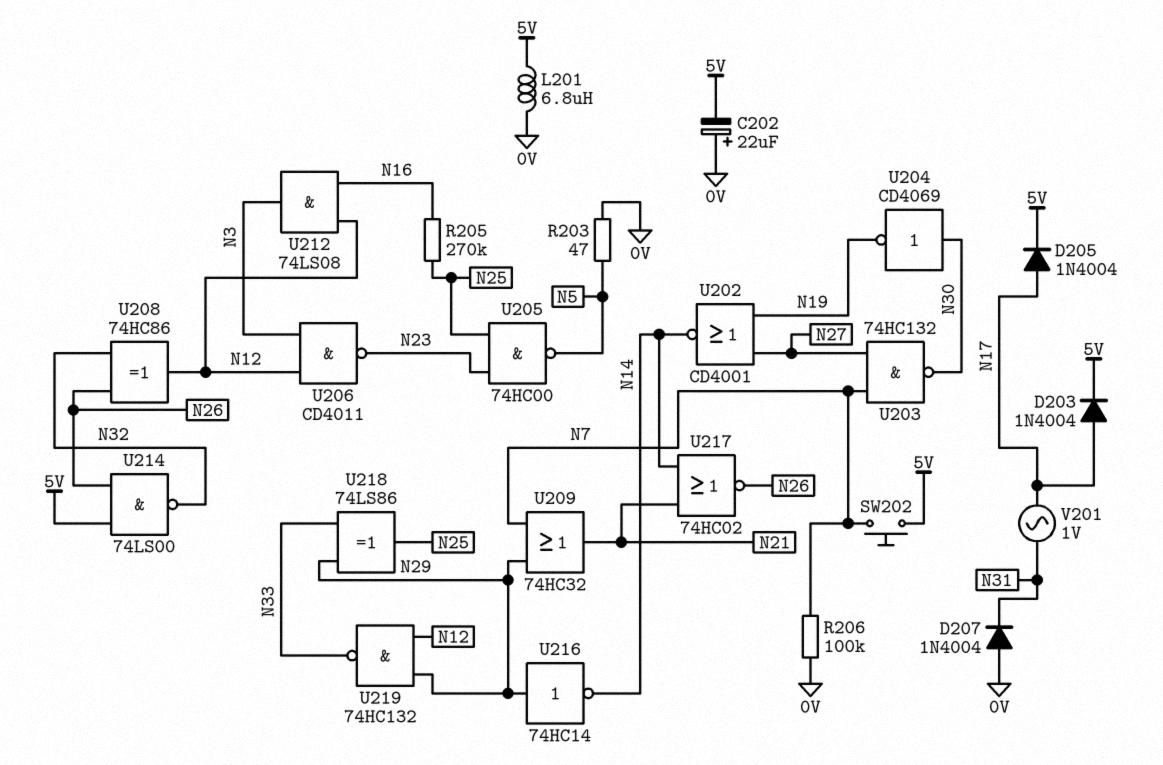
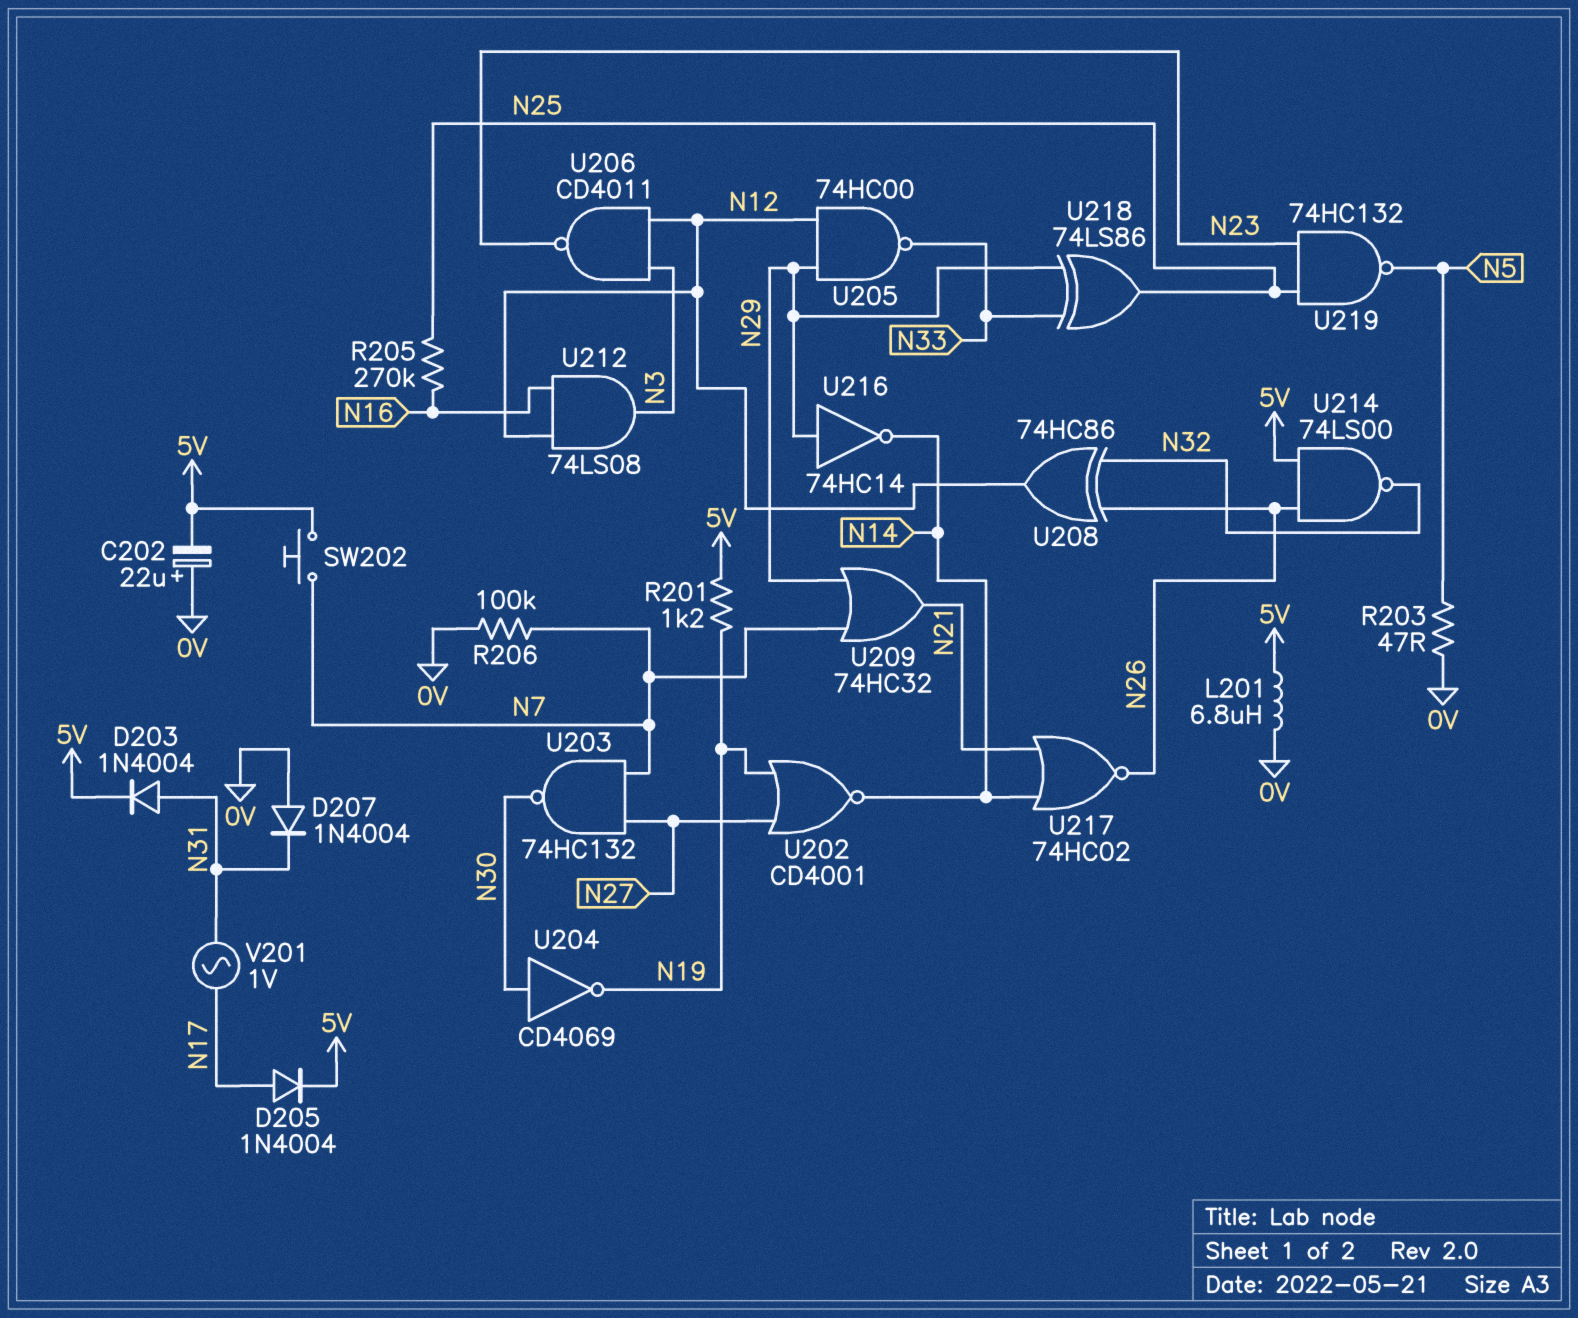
D203: diode 1N4004 (A N17, K 5V) -> diode 1N4004 (A N31, K 5V)
R201: none -> 1.2k (5V, N19)
U205: NAND 74HC00 (in N23, in N25, out N5) -> NAND 74HC00 (in N12, in N29, out N33)
U219: NAND 74HC132 (in N12, in N29, out N33) -> NAND 74HC132 (in N23, in N25, out N5)

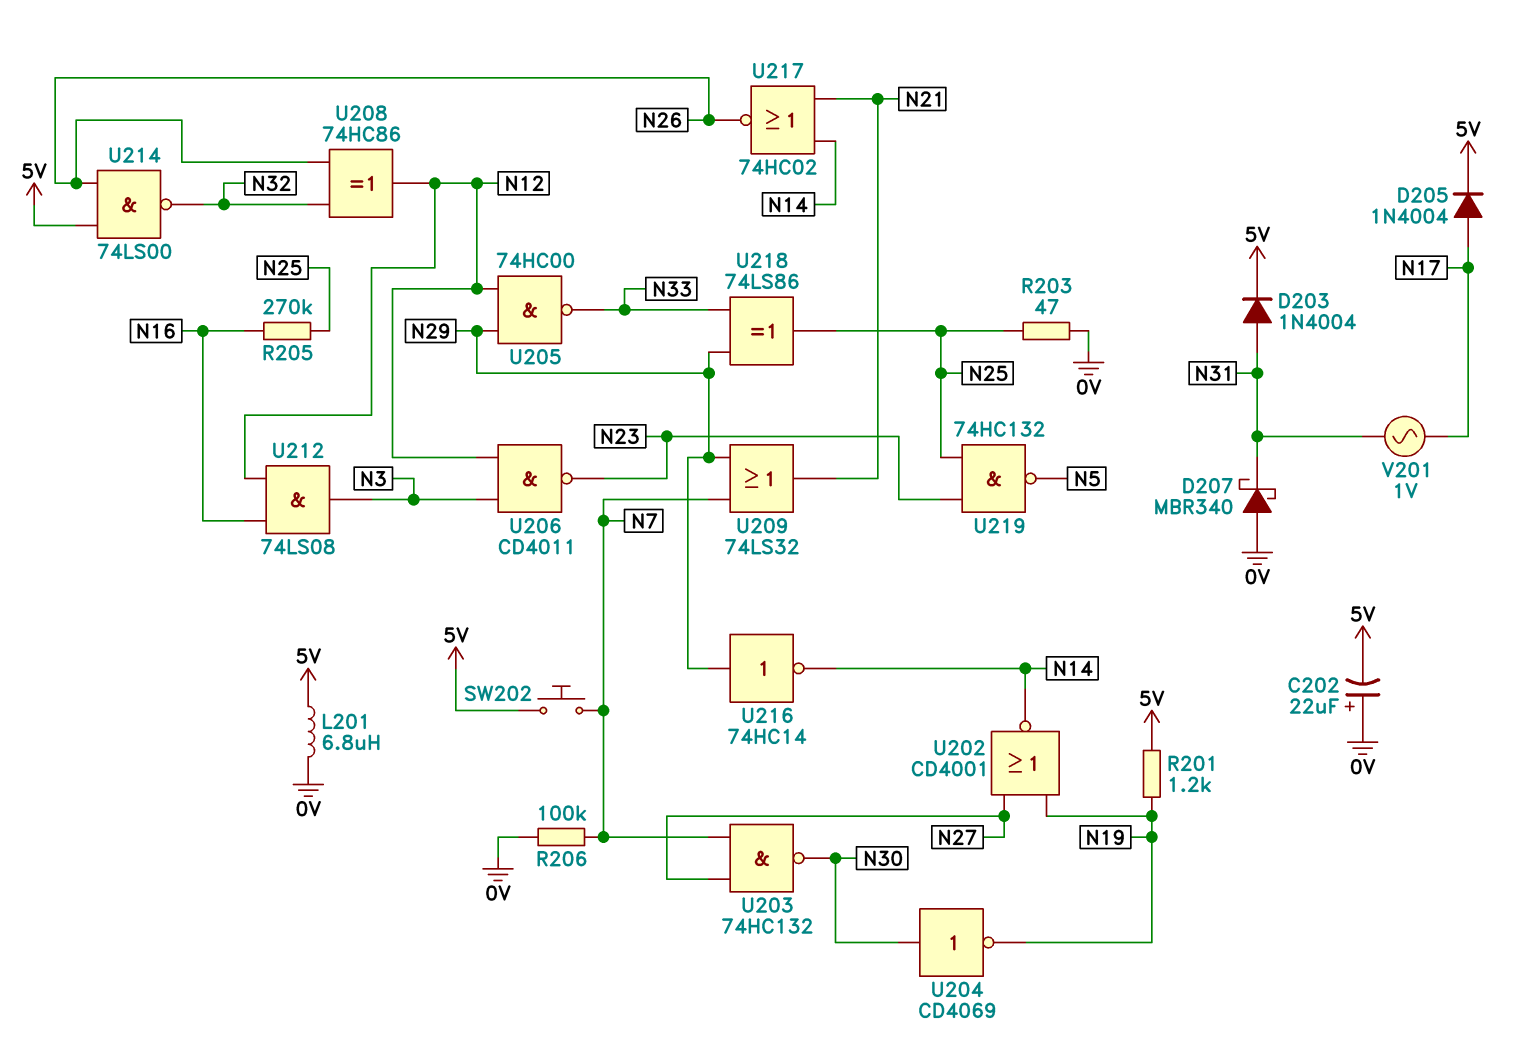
D207: diode 1N4004 (A 0V, K N31) -> schottky MBR340 (A 0V, K N31)
R203: 47 (0V, N5) -> 47 (0V, N25)
U209: OR 74HC32 (in N7, in N29, out N21) -> OR 74LS32 (in N7, in N29, out N21)

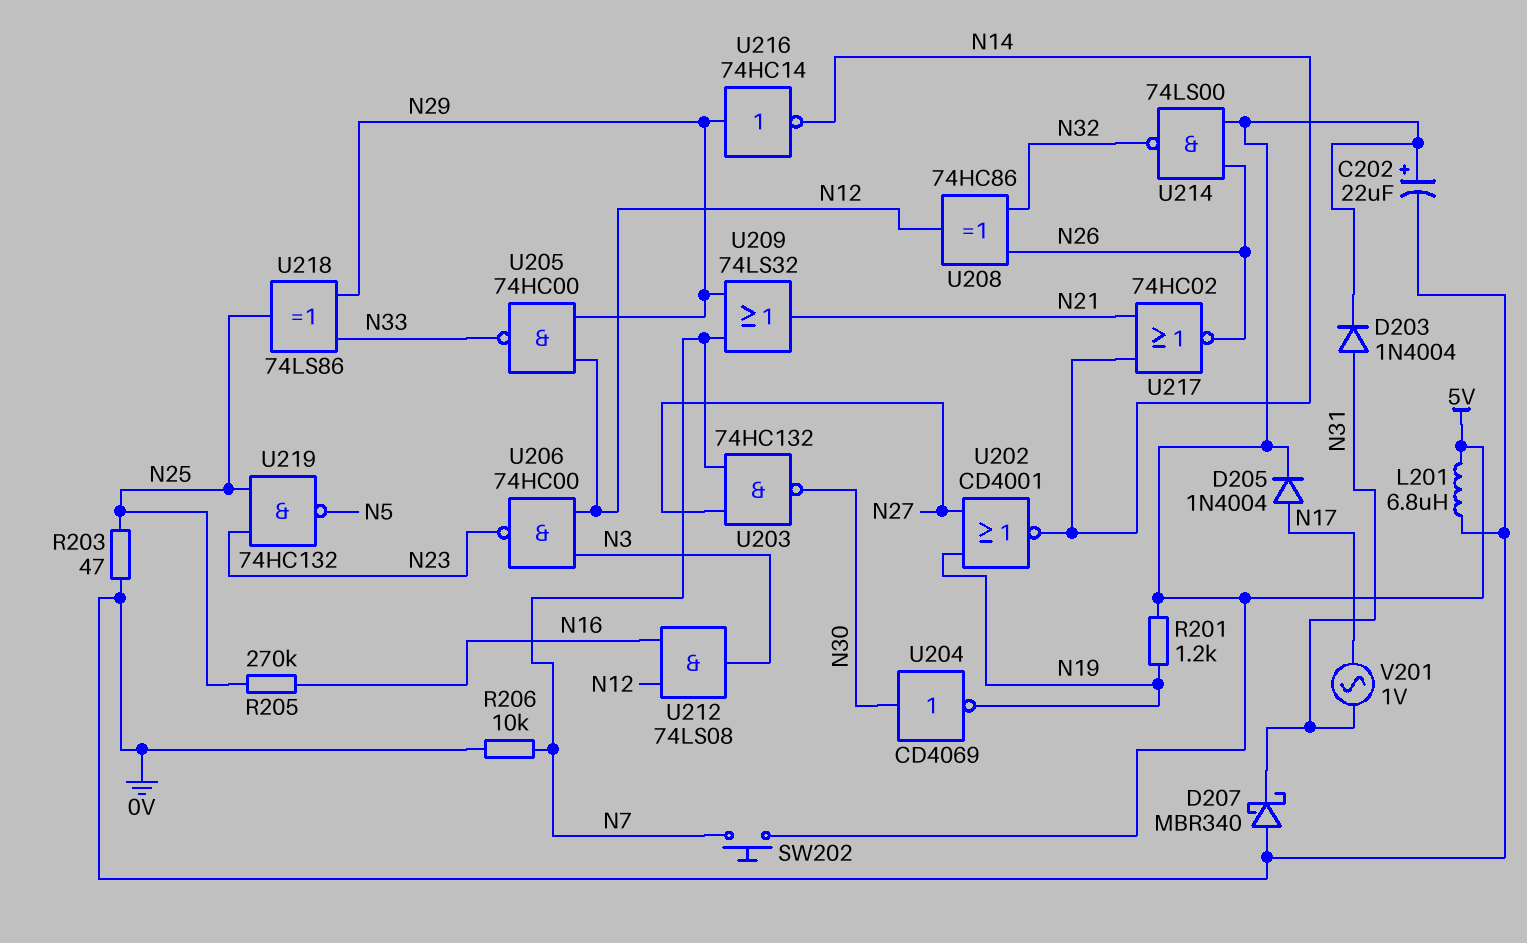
C202: 22uF (plus 0V, minus 5V) -> 22uF (plus 5V, minus 0V)
R206: 100k (0V, N7) -> 10k (0V, N7)
U206: NAND CD4011 (in N3, in N12, out N23) -> NAND 74HC00 (in N3, in N12, out N23)

